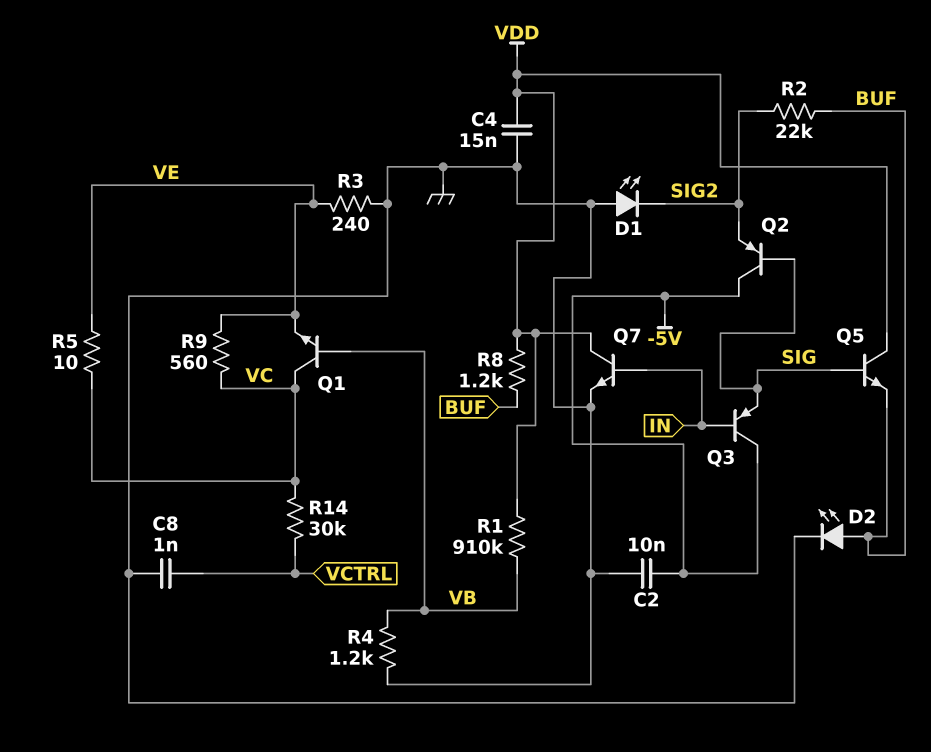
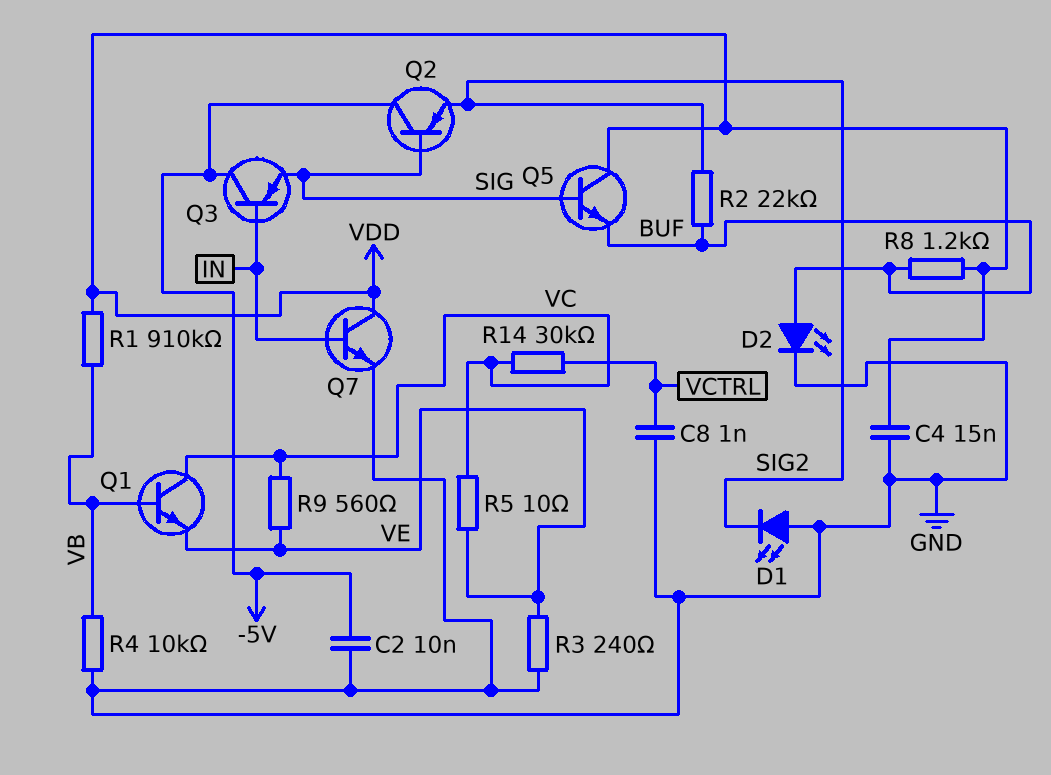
R4: 1.2k (GND, VB) -> 10k (GND, VB)

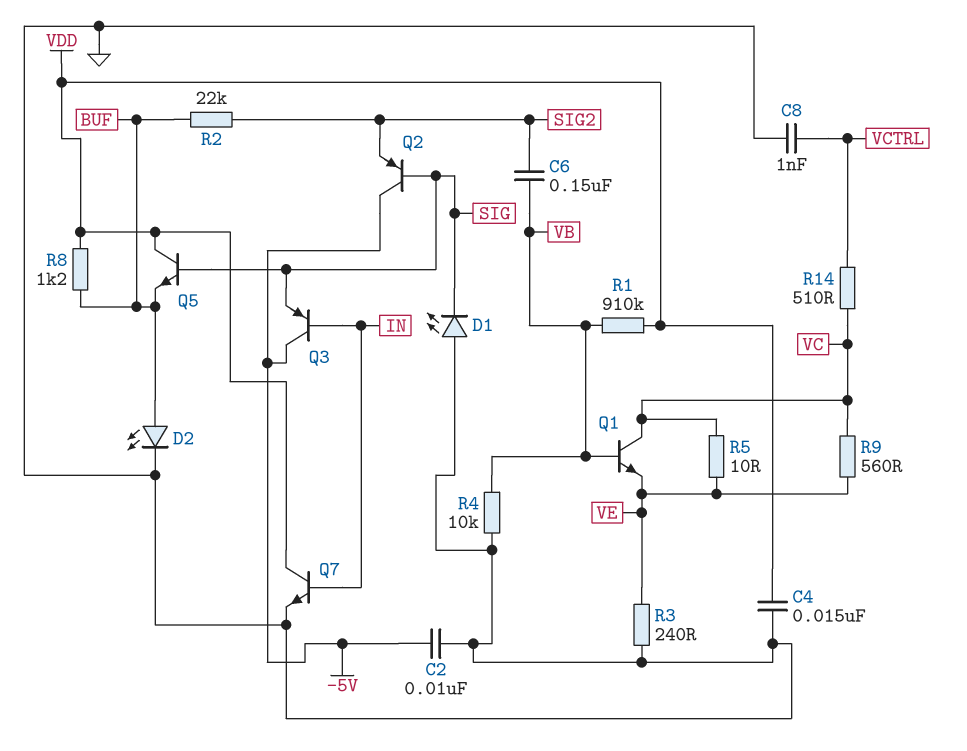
C6: none -> 150nF (SIG2, VB)
D1: LED (A GND, K SIG2) -> LED (A GND, K SIG)
R14: 30k (VC, VCTRL) -> 510 (VC, VCTRL)

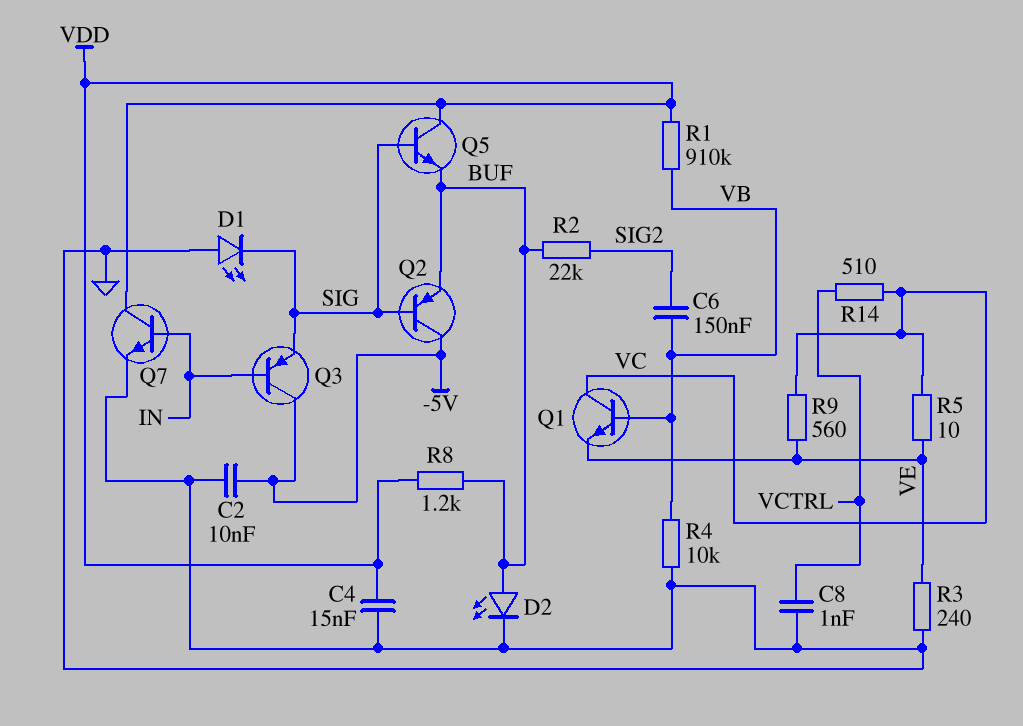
Q2: PNP (B SIG, C -5V, E SIG2) -> PNP (B SIG, C -5V, E BUF)

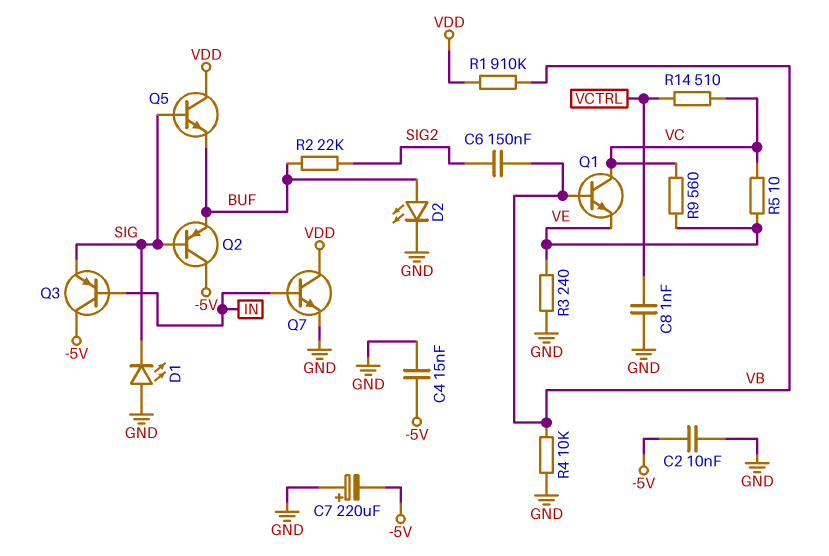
C4: 15nF (GND, VDD) -> 15nF (-5V, GND)
C7: none -> 220uF (plus GND, minus -5V)
R8: 1.2k (BUF, VDD) -> none

